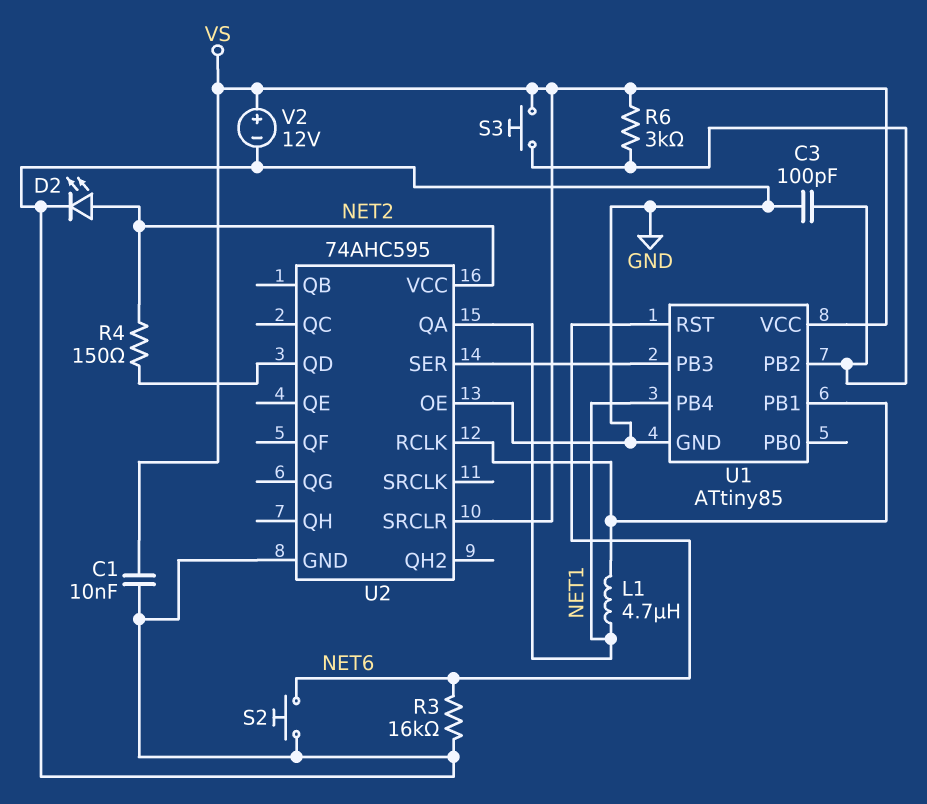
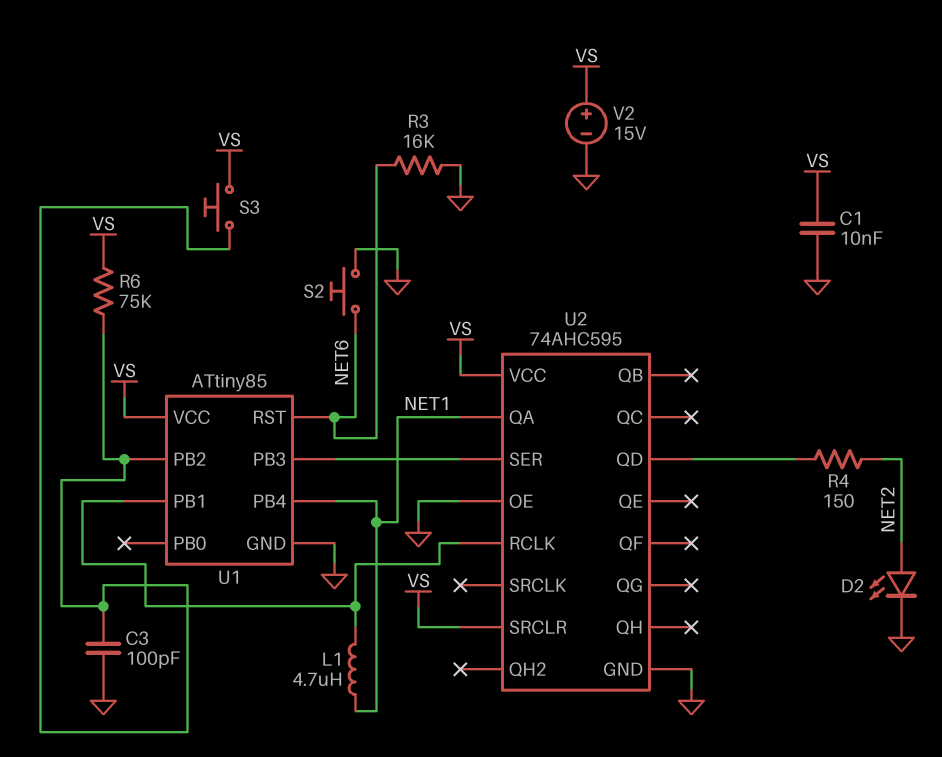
R6: 3k (U1/PB2, VS) -> 75k (U1/PB2, VS)
U2 pin VCC: NET2 -> VS
V2: 12V (plus VS, minus GND) -> 15V (plus VS, minus GND)

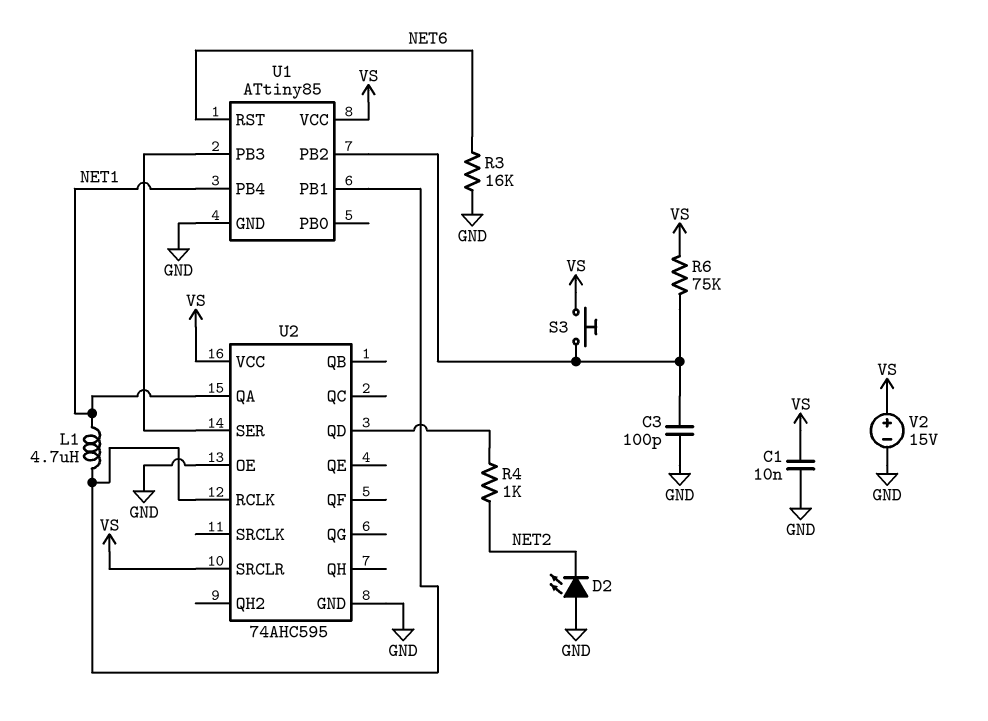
D2: LED (A NET2, K GND) -> LED (A GND, K NET2)
R4: 150 (NET2, U2/QD) -> 1k (NET2, U2/QD)
S2: button (GND, NET6) -> none

